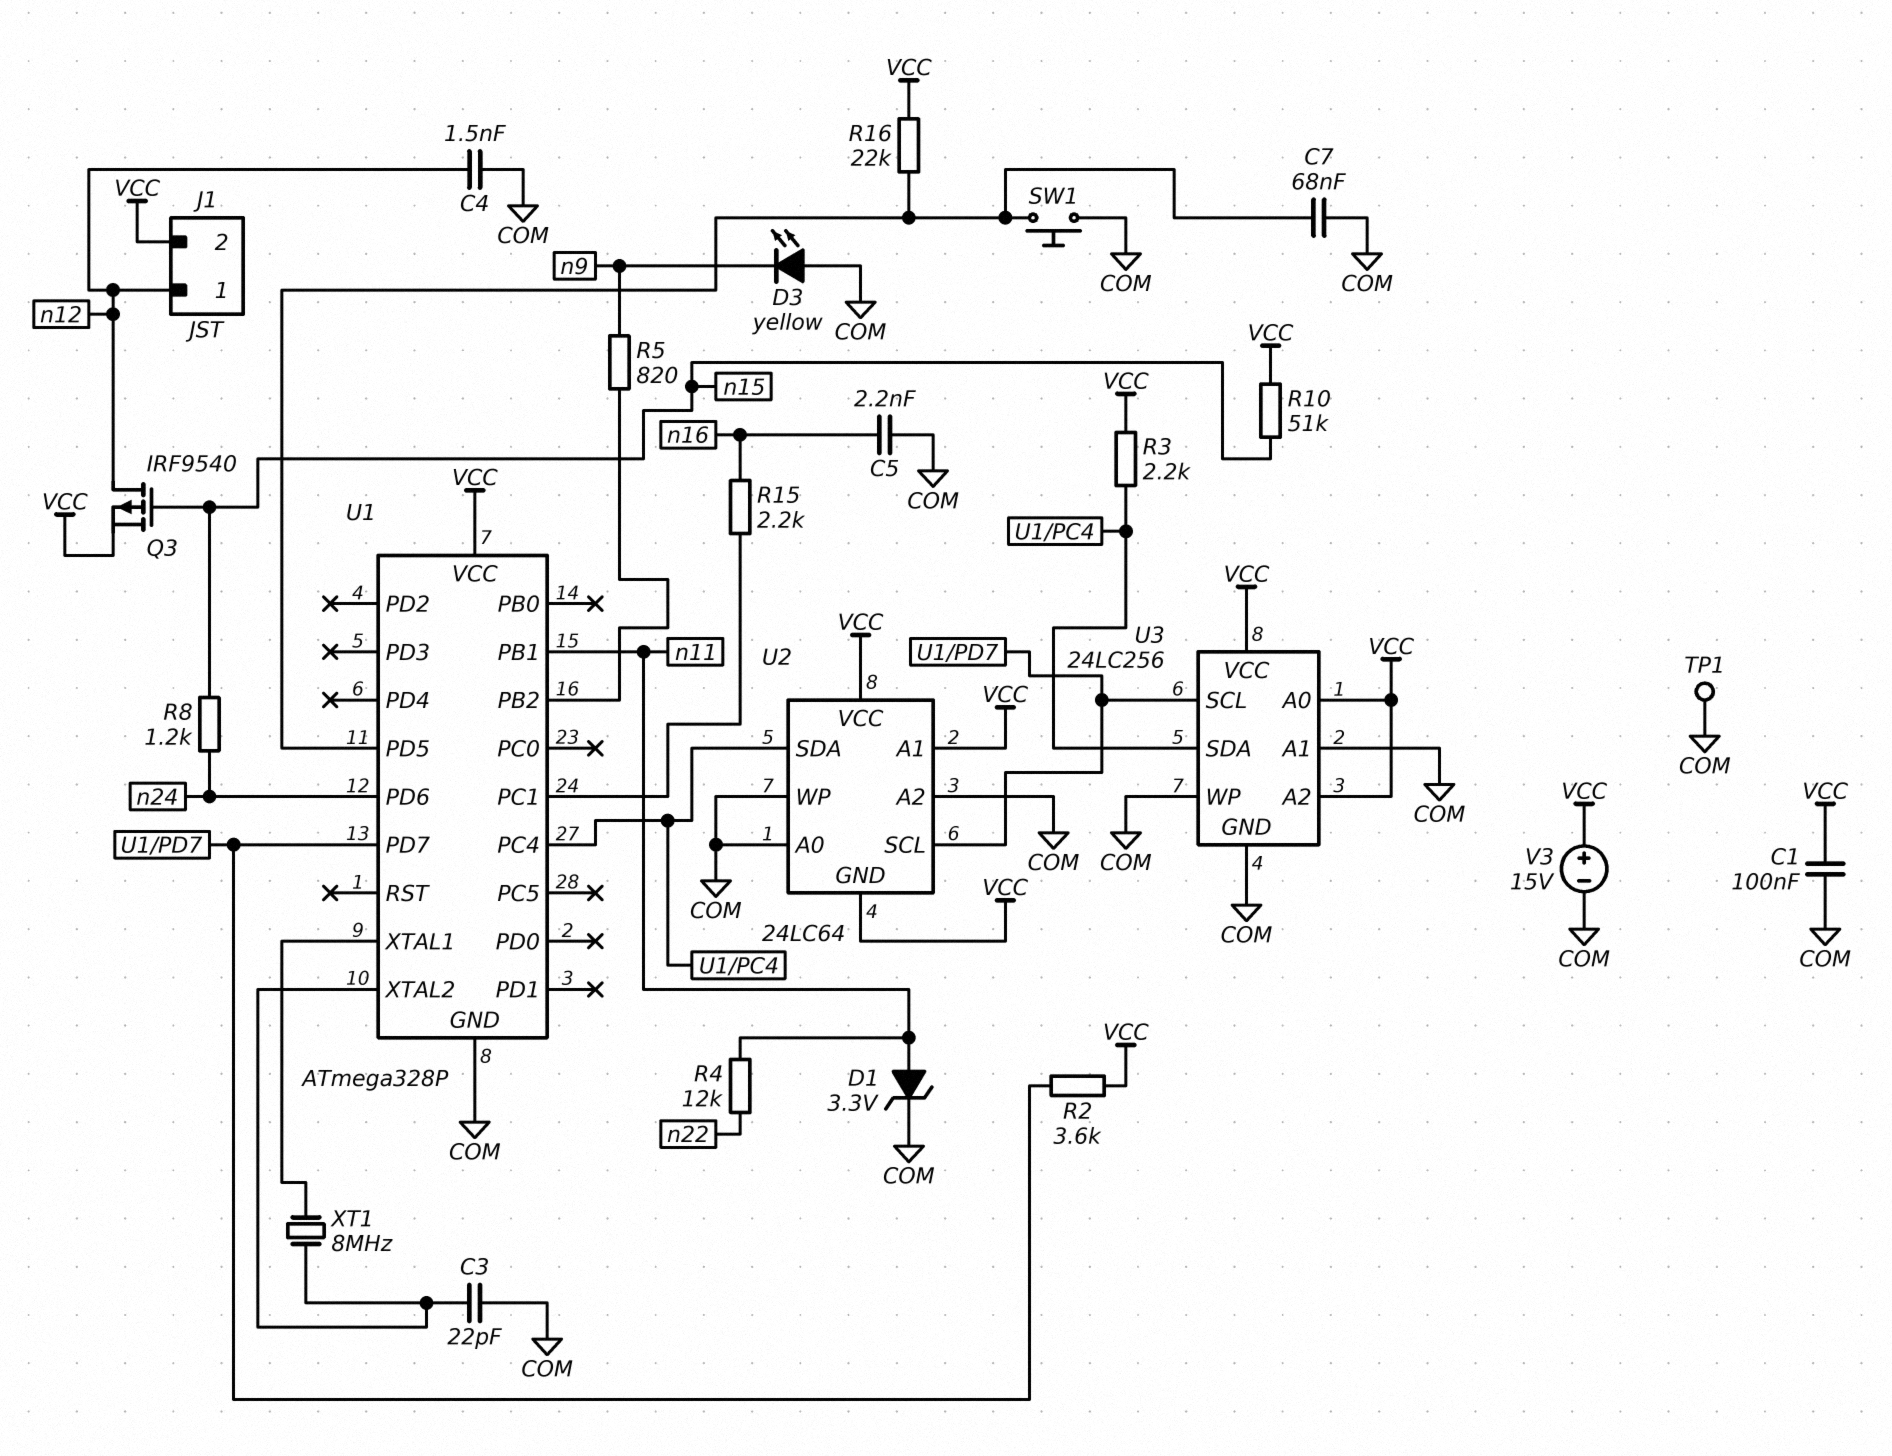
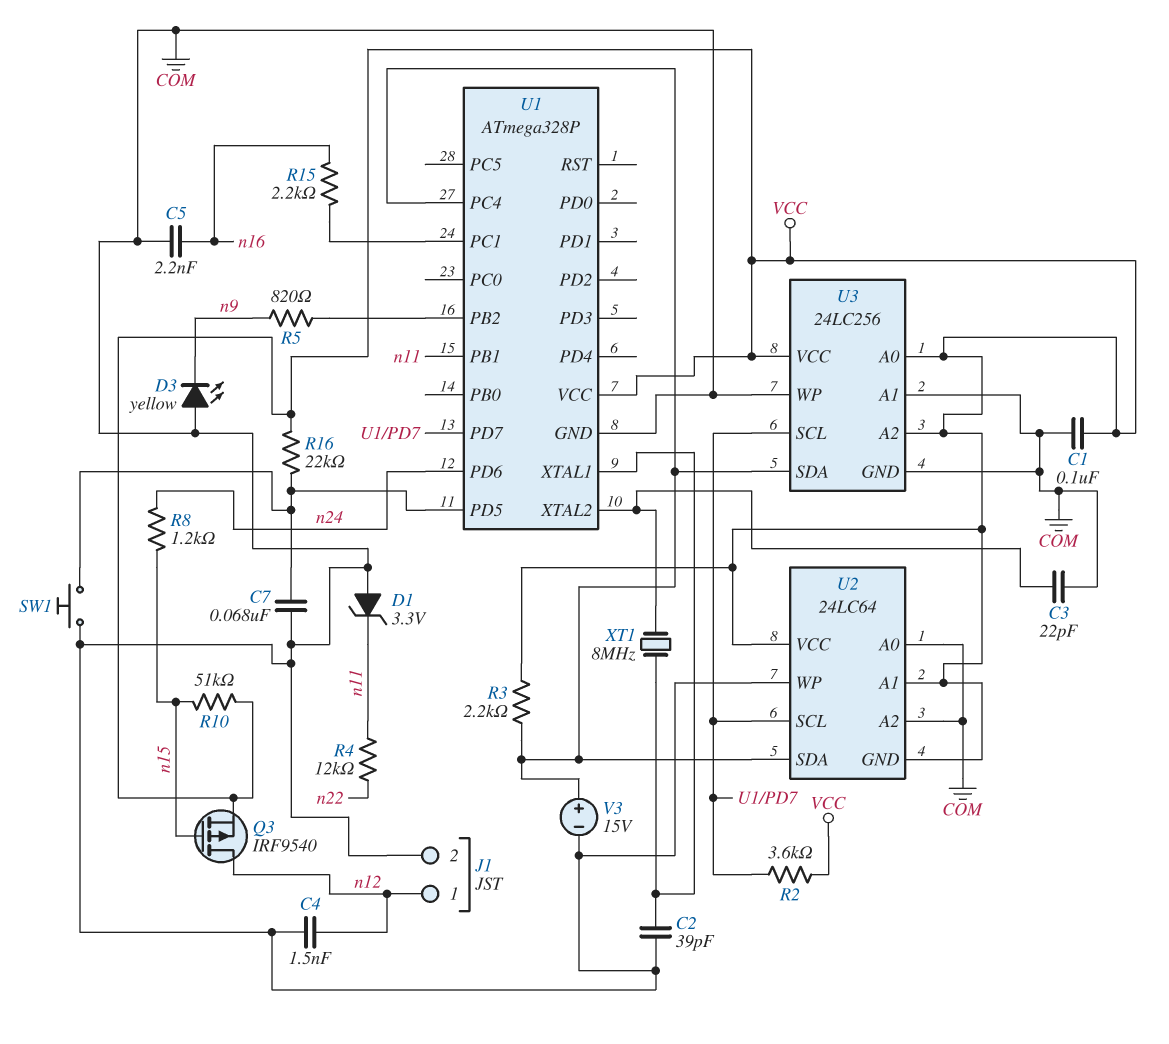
C2: none -> 39pF (COM, U1/XTAL1)
D1: zener 3.3V (A n11, K COM) -> zener 3.3V (A COM, K n11)
J1 pin 2: VCC -> COM
TP1: test point (COM) -> none
V3: 15V (plus VCC, minus COM) -> 15V (plus U1/PC4, minus COM)

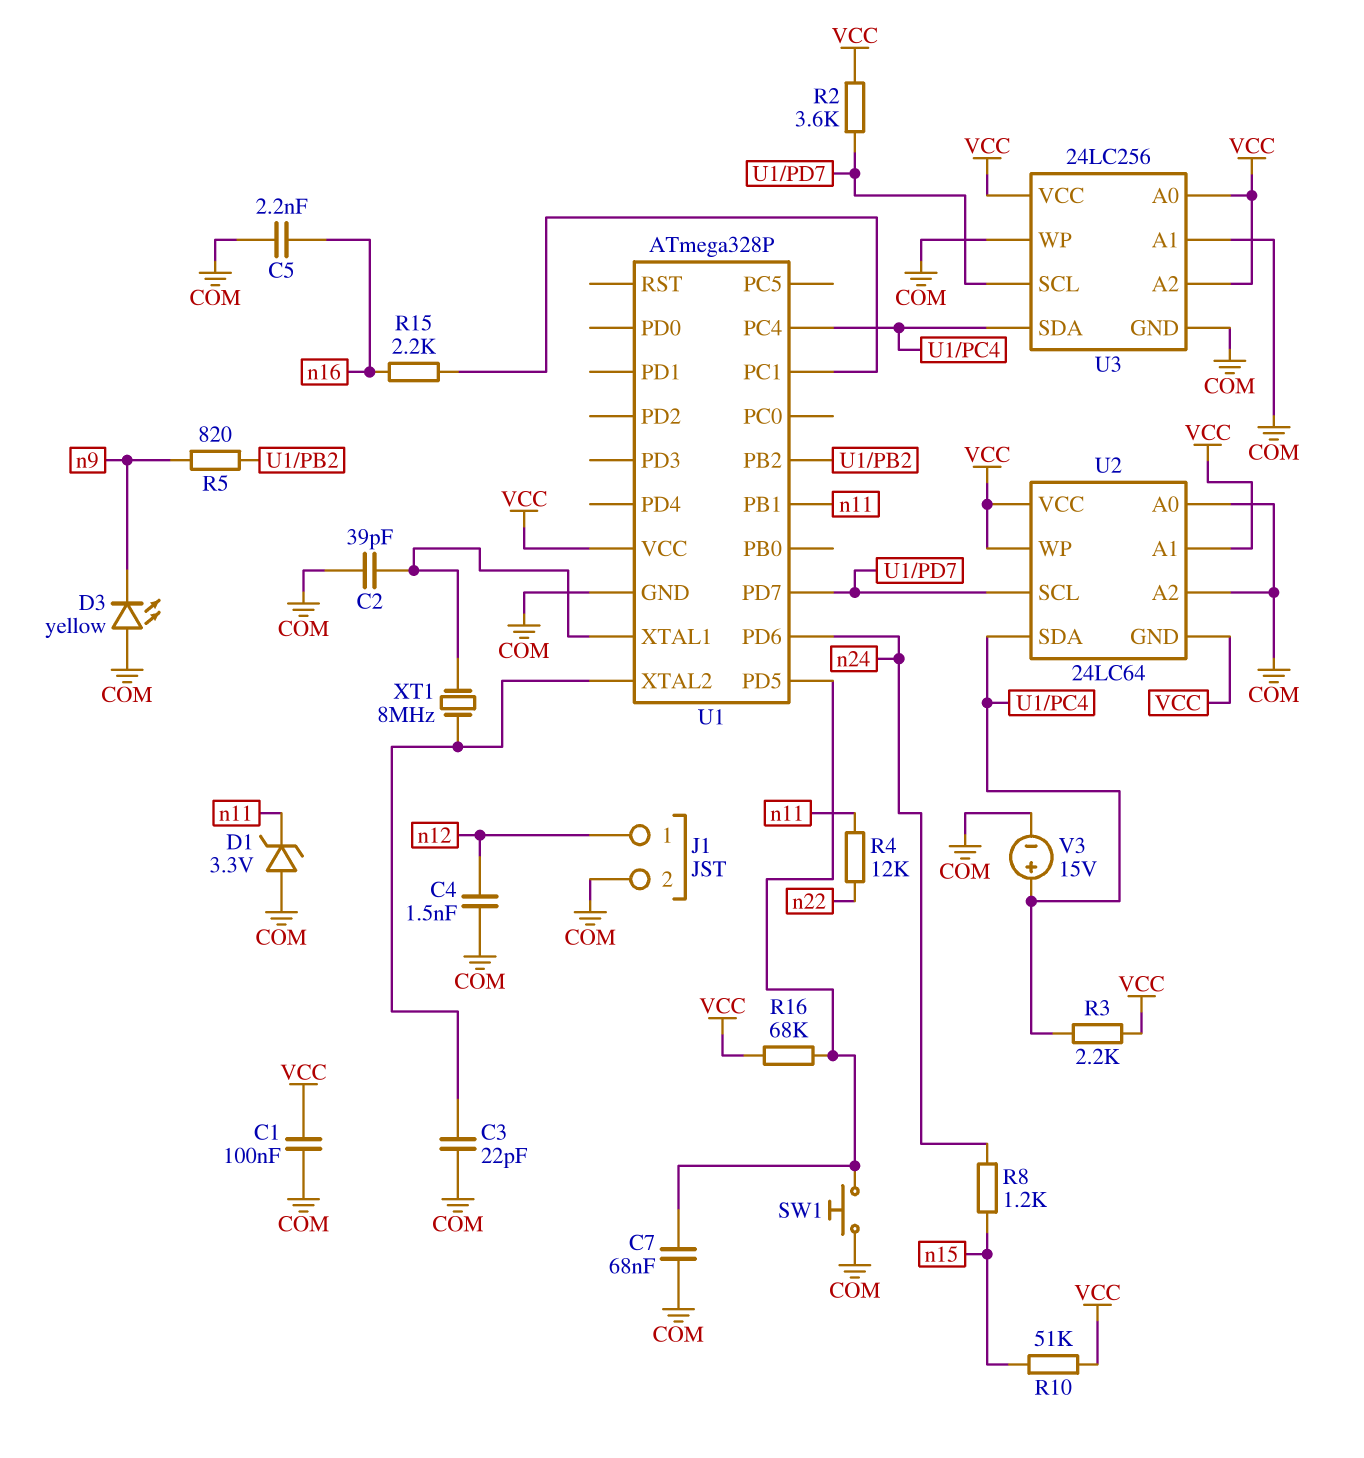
Q3: PMOS IRF9540 (G n15, D n12, S VCC) -> none
R16: 22k (U1/PD5, VCC) -> 68k (U1/PD5, VCC)
U2 pin WP: COM -> VCC

